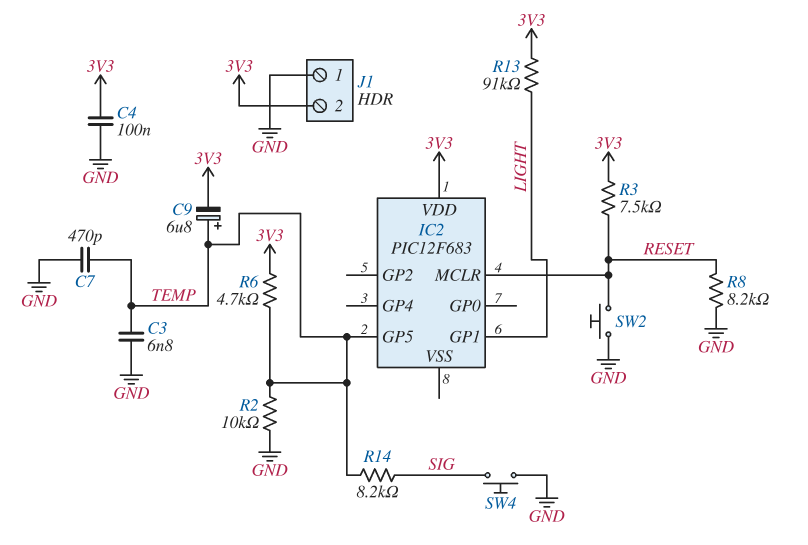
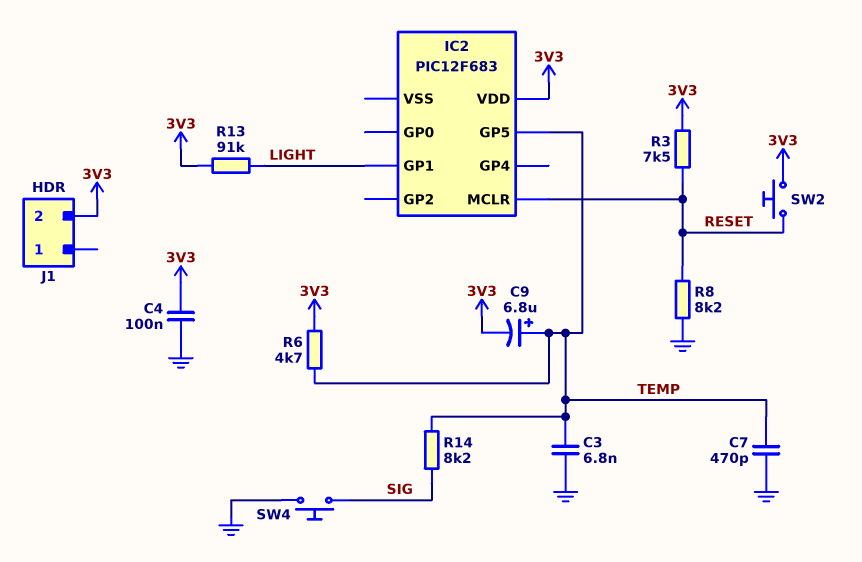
J1 pin 1: GND -> none
R2: 10k (GND, TEMP) -> none
SW2: button (GND, RESET) -> button (3V3, RESET)

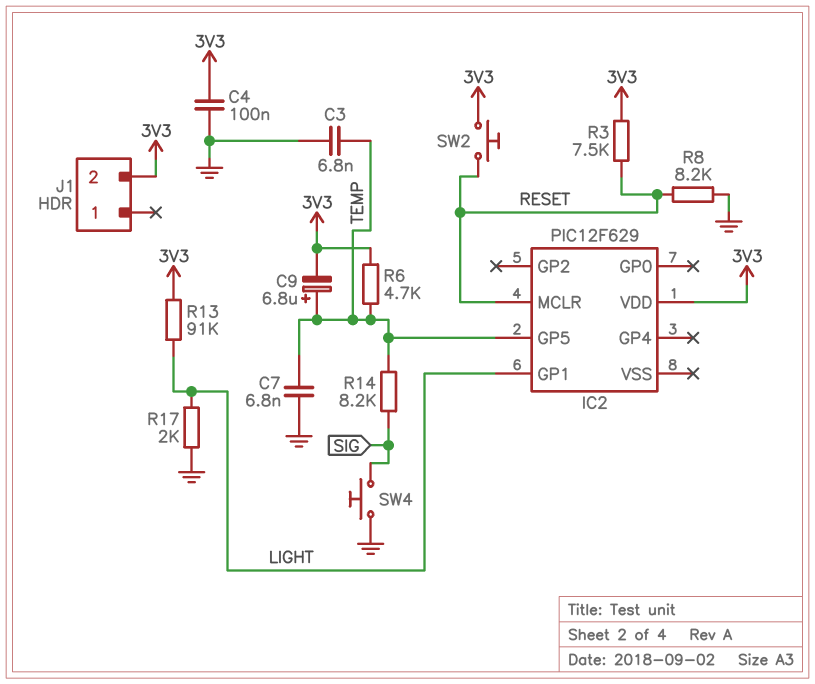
C7: 470pF (GND, TEMP) -> 6.8nF (GND, TEMP)
IC2: PIC12F683 -> PIC12F629
R17: none -> 2k (GND, LIGHT)

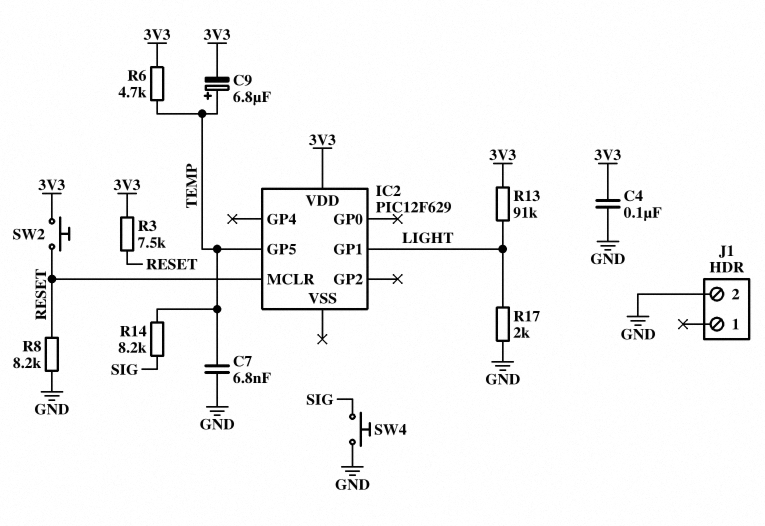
C3: 6.8nF (GND, TEMP) -> none
J1 pin 2: 3V3 -> GND

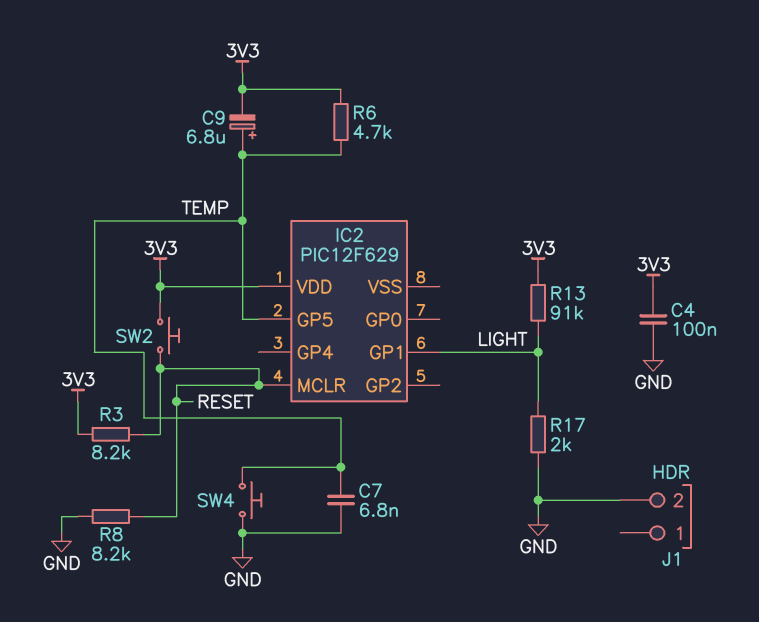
R3: 7.5k (3V3, RESET) -> 8.2k (3V3, RESET)
R14: 8.2k (SIG, TEMP) -> none
SW4: button (GND, SIG) -> button (GND, TEMP)

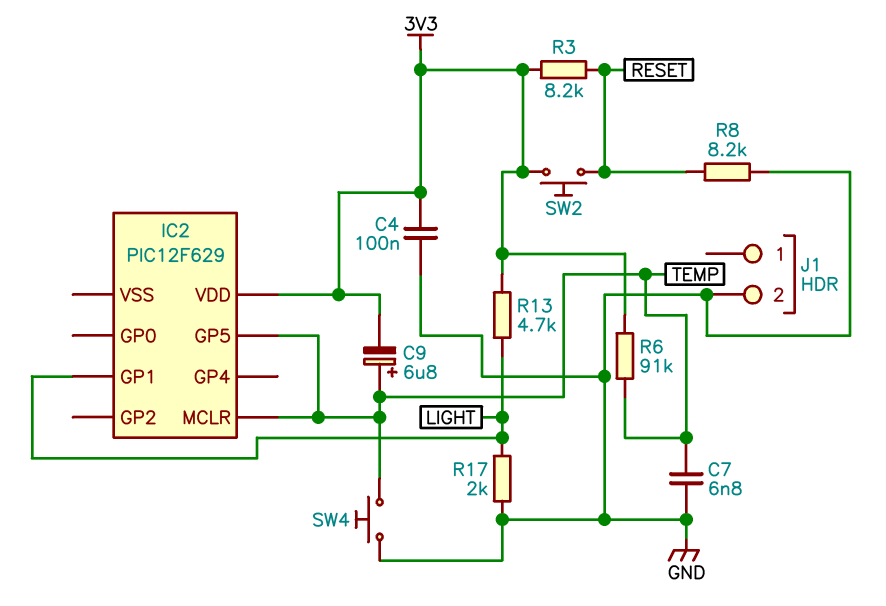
IC2 pin MCLR: RESET -> TEMP
R6: 4.7k (3V3, TEMP) -> 91k (3V3, TEMP)
R13: 91k (3V3, LIGHT) -> 4.7k (3V3, LIGHT)

